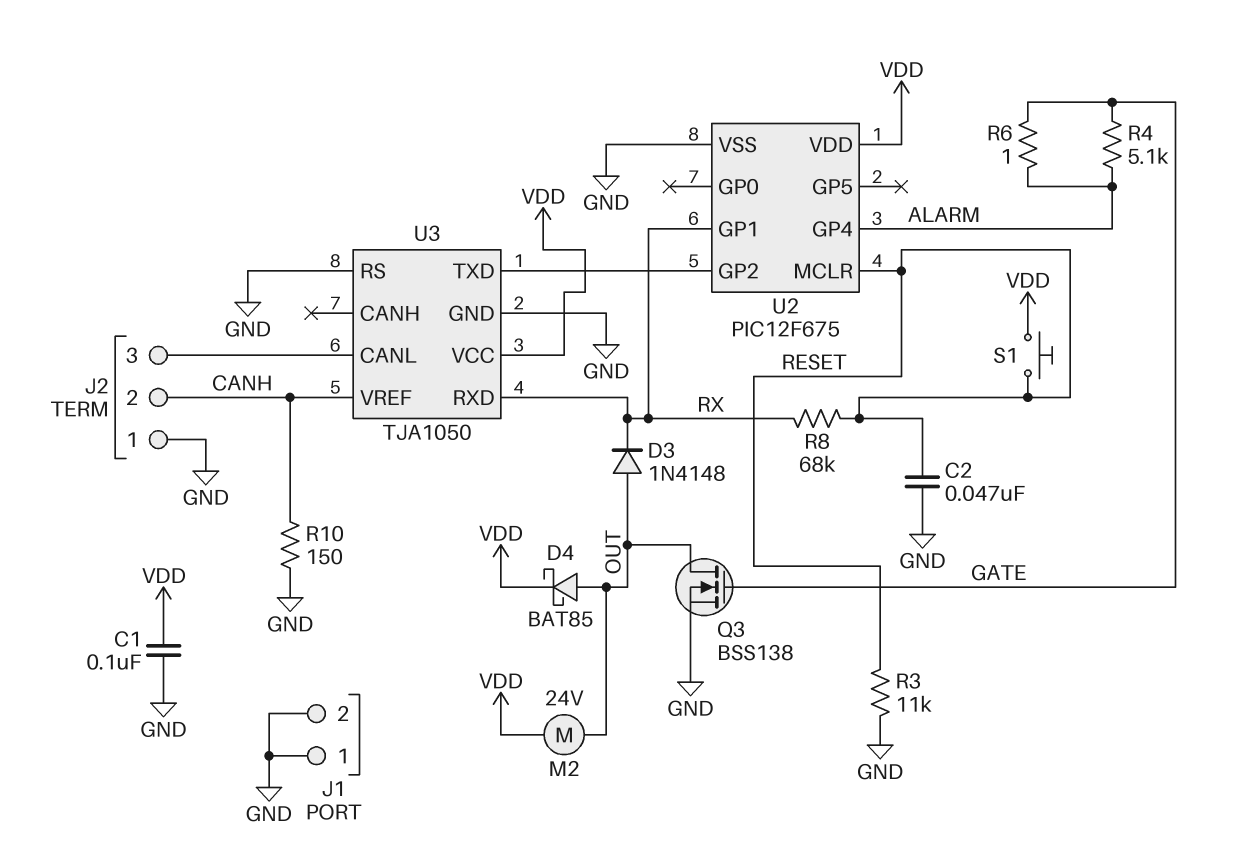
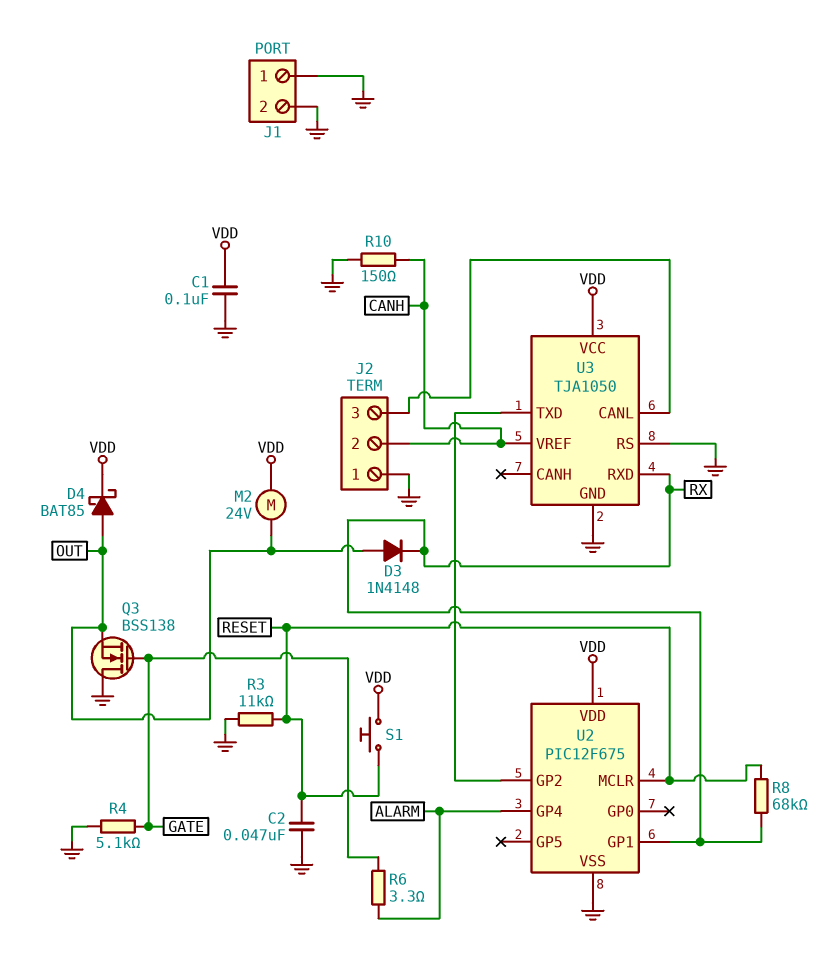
Q3: NMOS BSS138 (G GATE, D OUT, S GND) -> NMOS BSS138 (G GATE, D GND, S OUT)
R4: 5.1k (ALARM, GATE) -> 5.1k (GATE, GND)
R6: 1 (ALARM, GATE) -> 3.3 (ALARM, GATE)

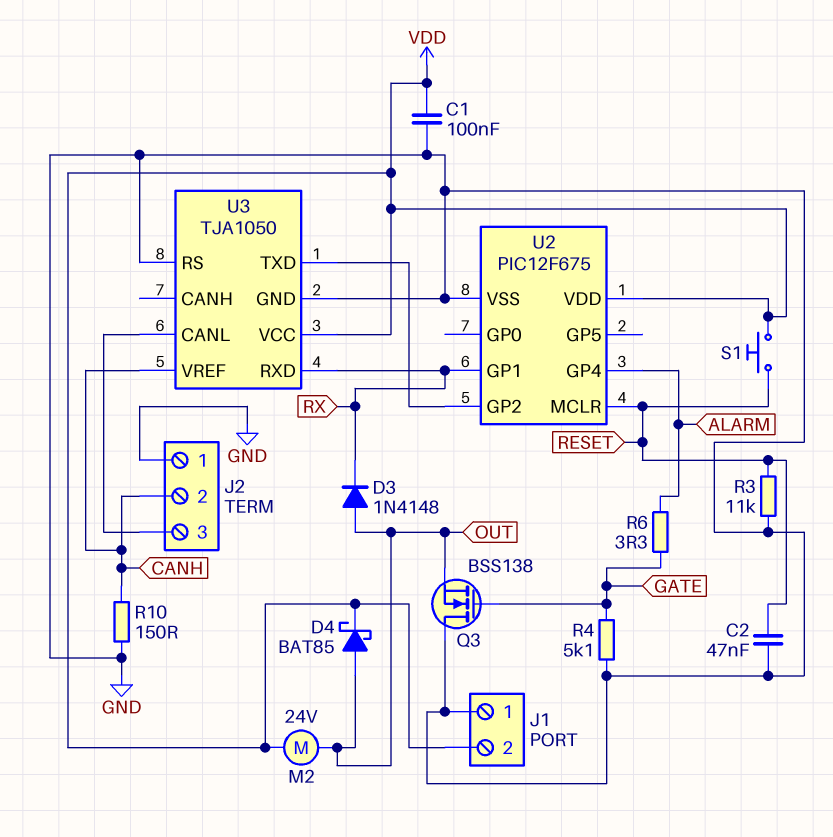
J1 pin 2: GND -> VDD
R8: 68k (RESET, RX) -> none

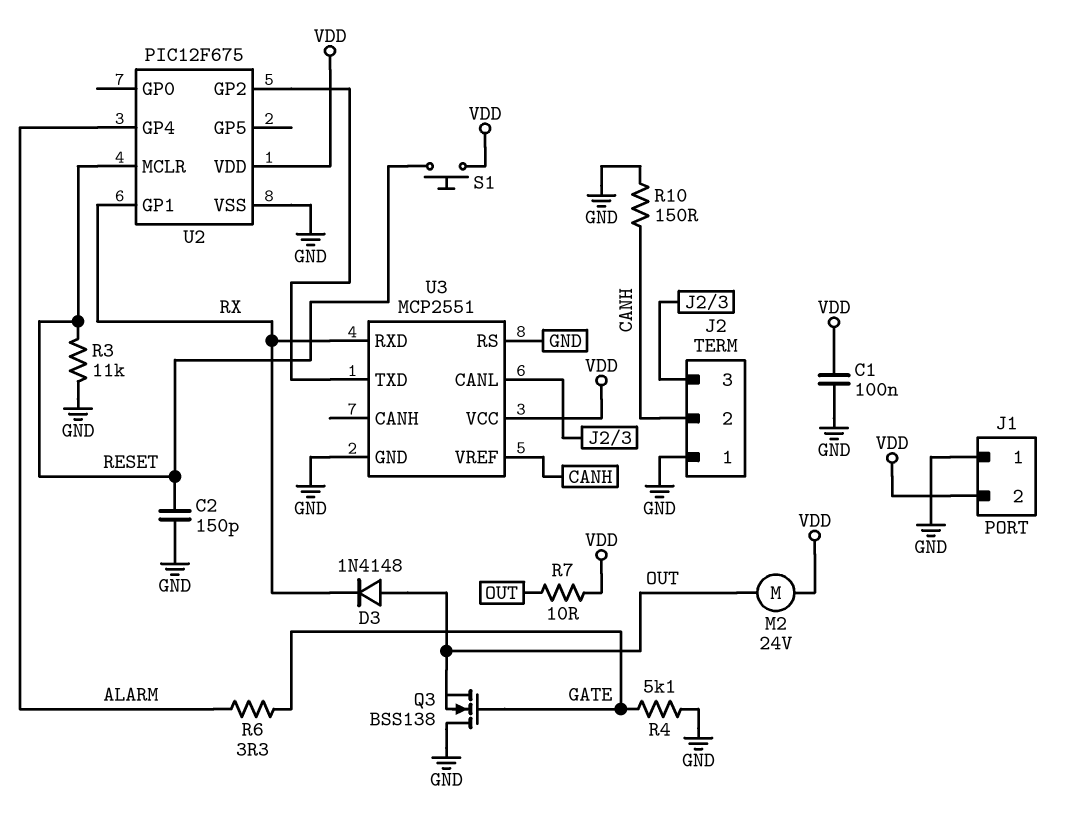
C2: 47nF (GND, RESET) -> 150pF (GND, RESET)
D4: schottky BAT85 (A OUT, K VDD) -> none
R7: none -> 10 (OUT, VDD)
U3: TJA1050 -> MCP2551

